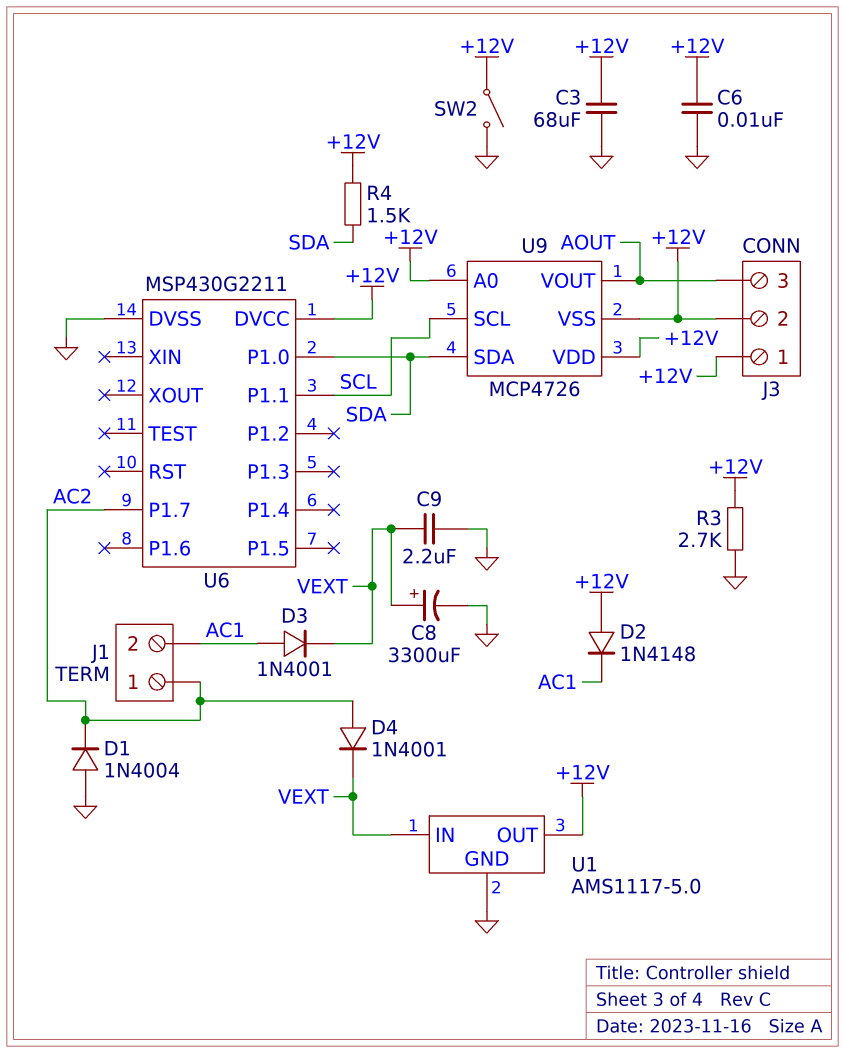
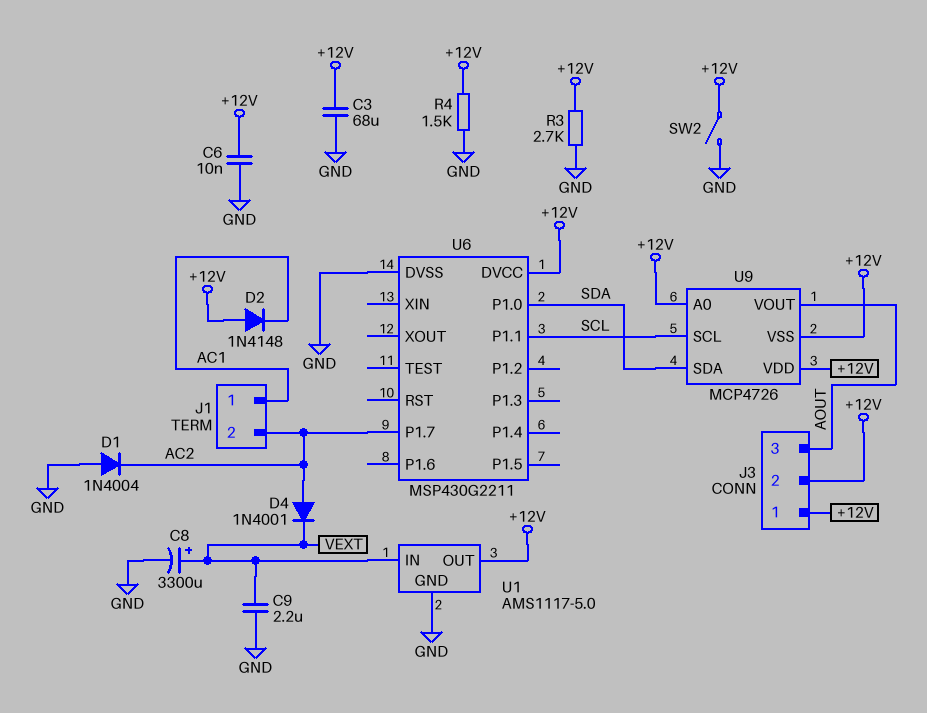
D3: diode 1N4001 (A AC1, K VEXT) -> none
J1 pin 1: AC2 -> AC1
J1 pin 2: AC1 -> AC2
R4: 1.5k (+12V, SDA) -> 1.5k (+12V, GND)

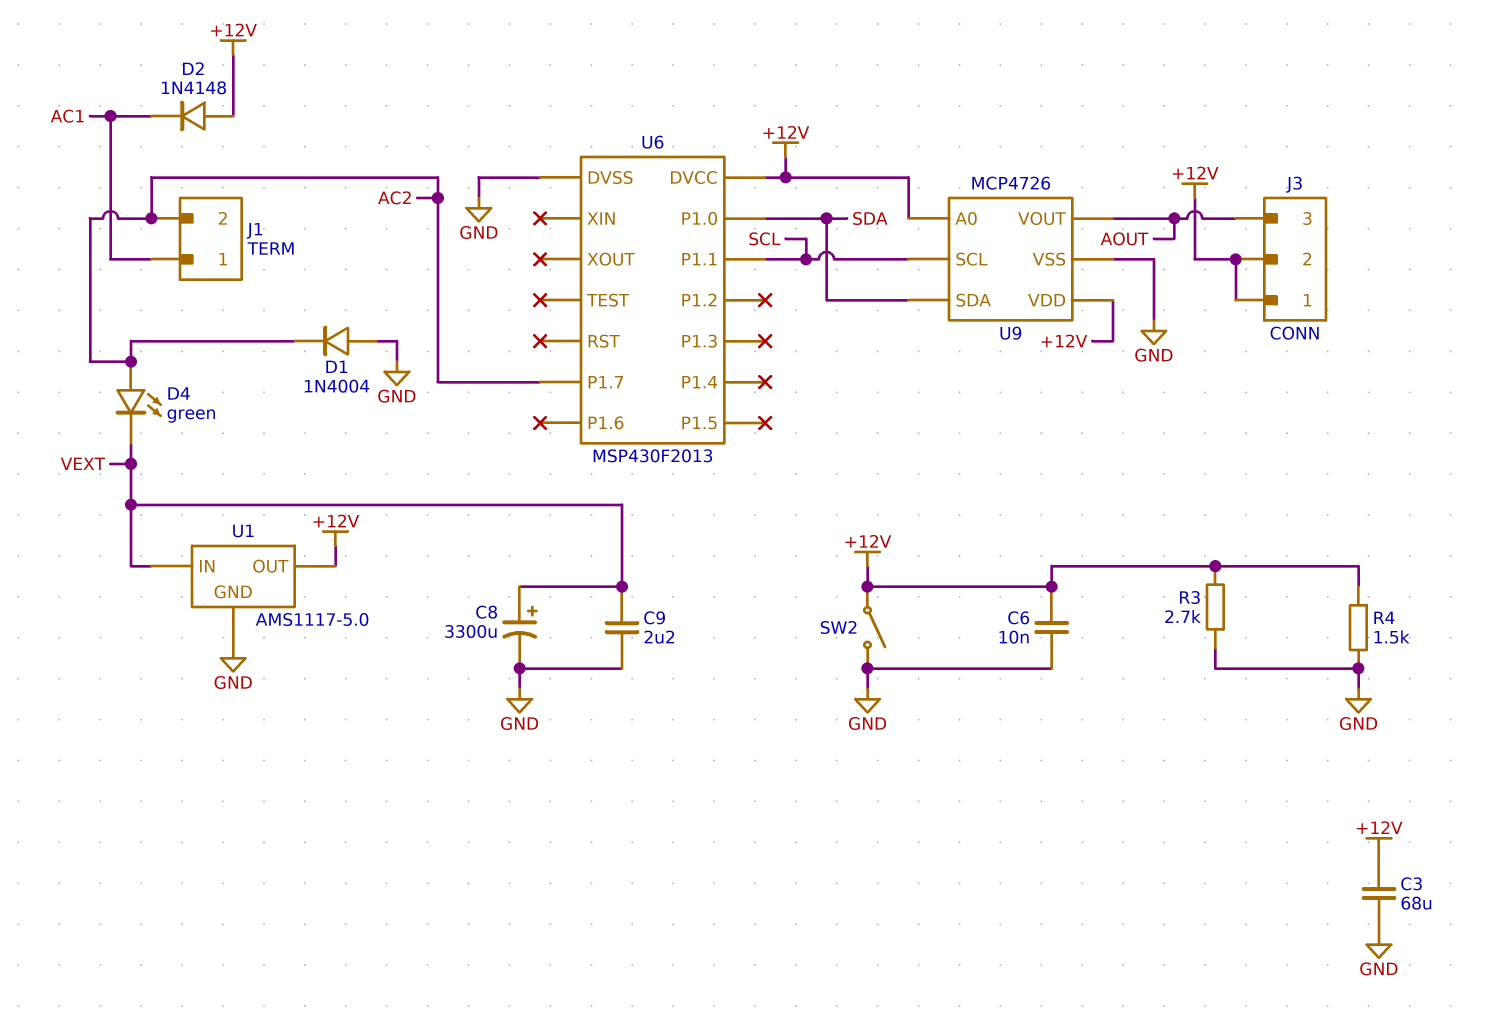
D4: diode 1N4001 (A AC2, K VEXT) -> LED green (A AC2, K VEXT)
U6: MSP430G2211 -> MSP430F2013
U9 pin VSS: +12V -> GND

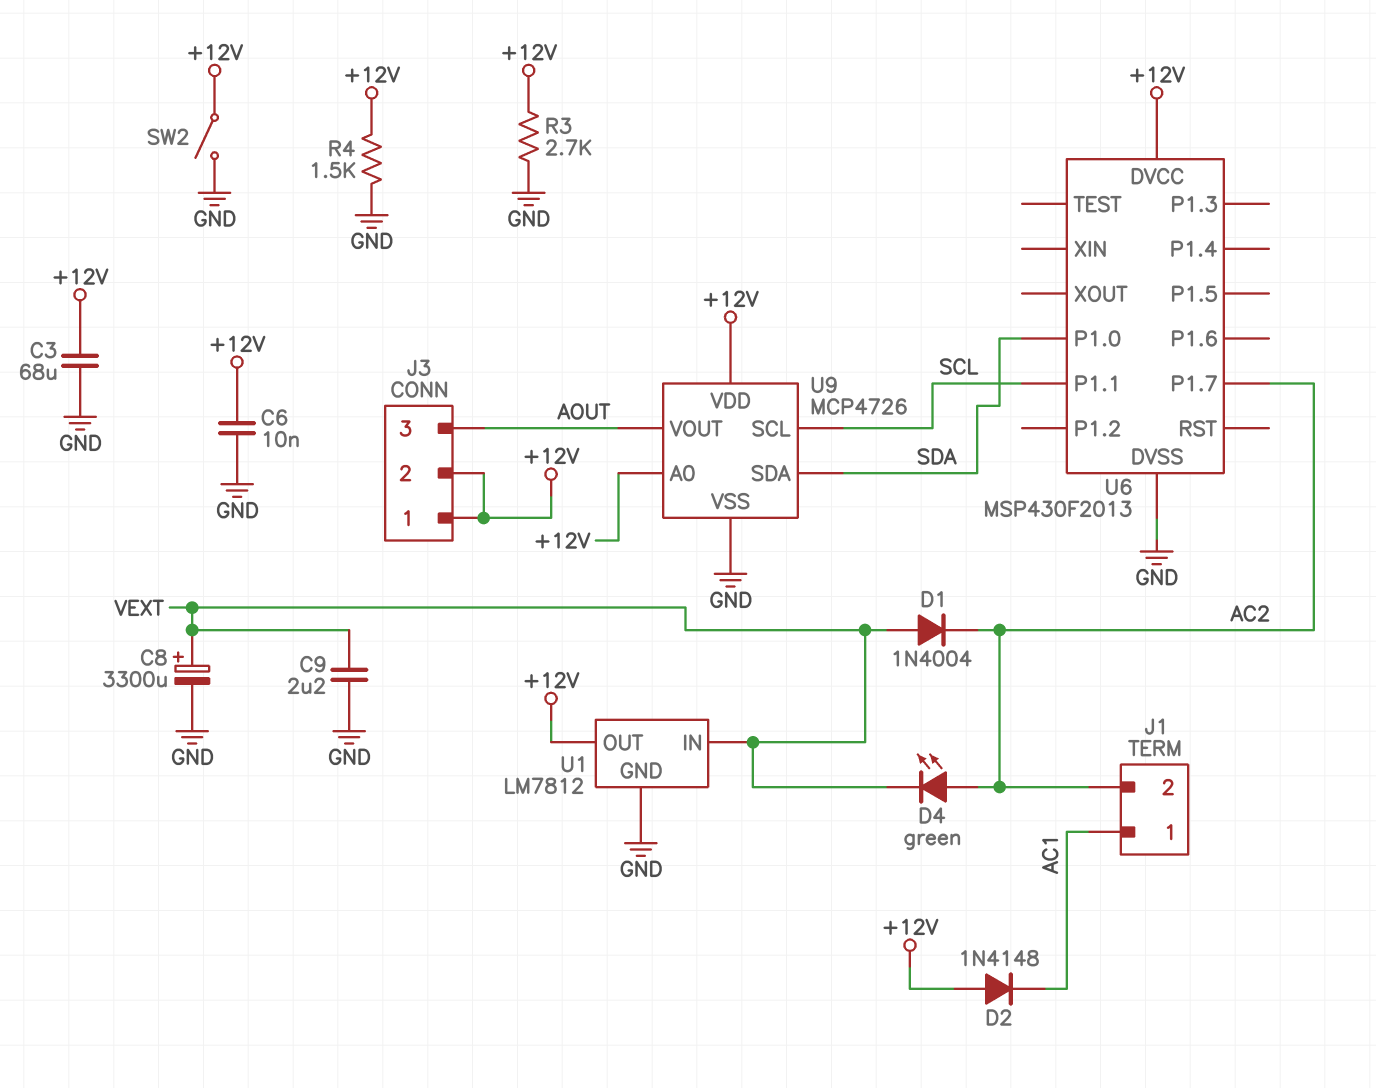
D1: diode 1N4004 (A GND, K AC2) -> diode 1N4004 (A VEXT, K AC2)
U1: AMS1117-5.0 -> LM7812

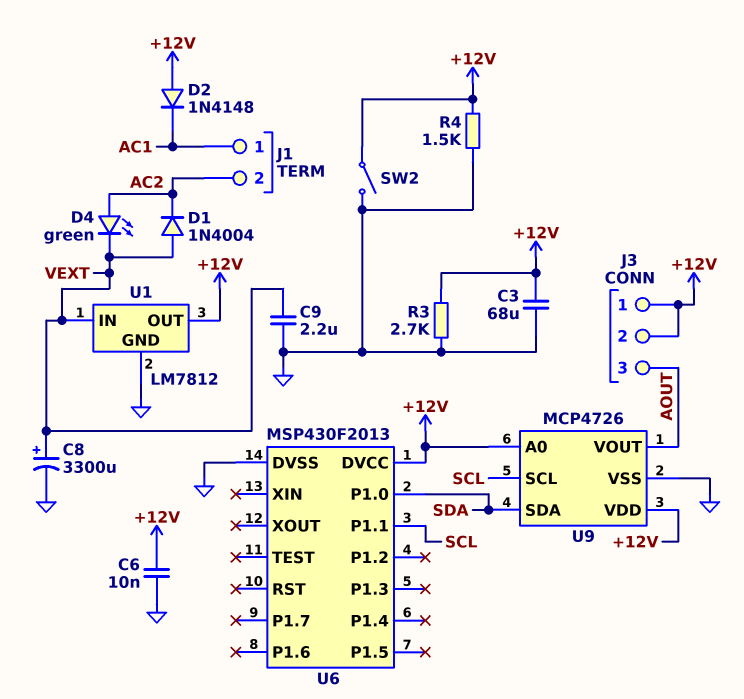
U6 pin P1.7: AC2 -> none

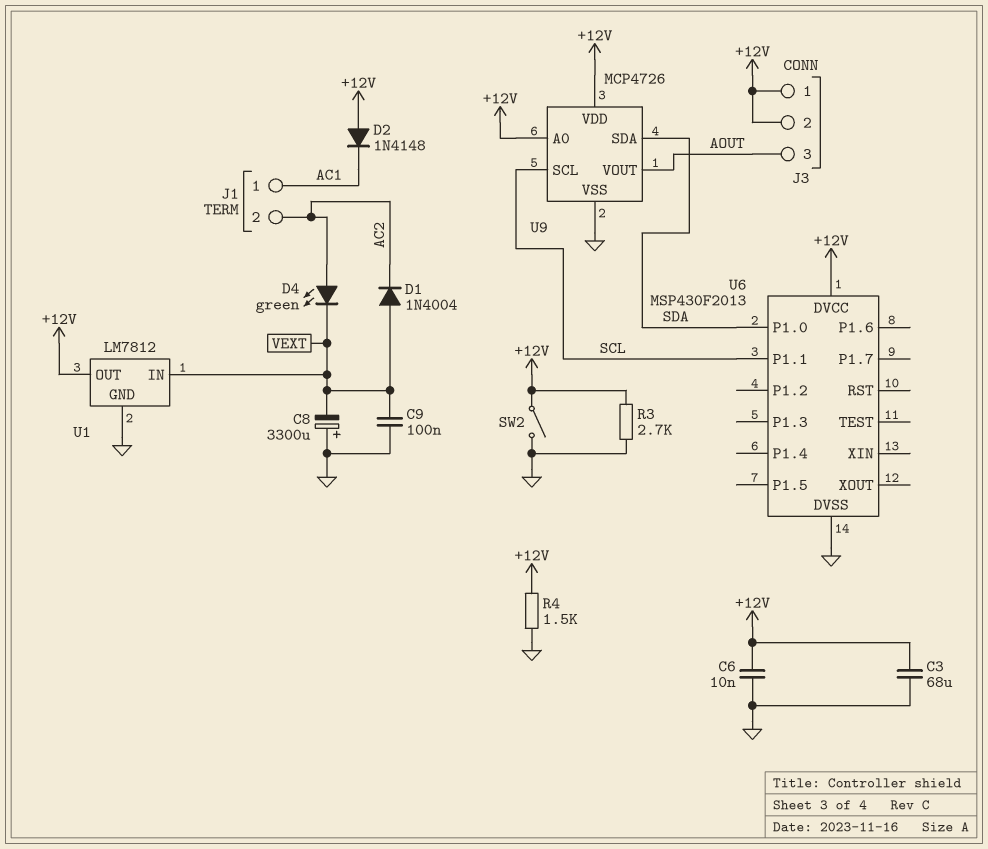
C8: 3300uF (plus VEXT, minus GND) -> 3300uF (plus GND, minus VEXT)
C9: 2.2uF (GND, VEXT) -> 100nF (GND, VEXT)

